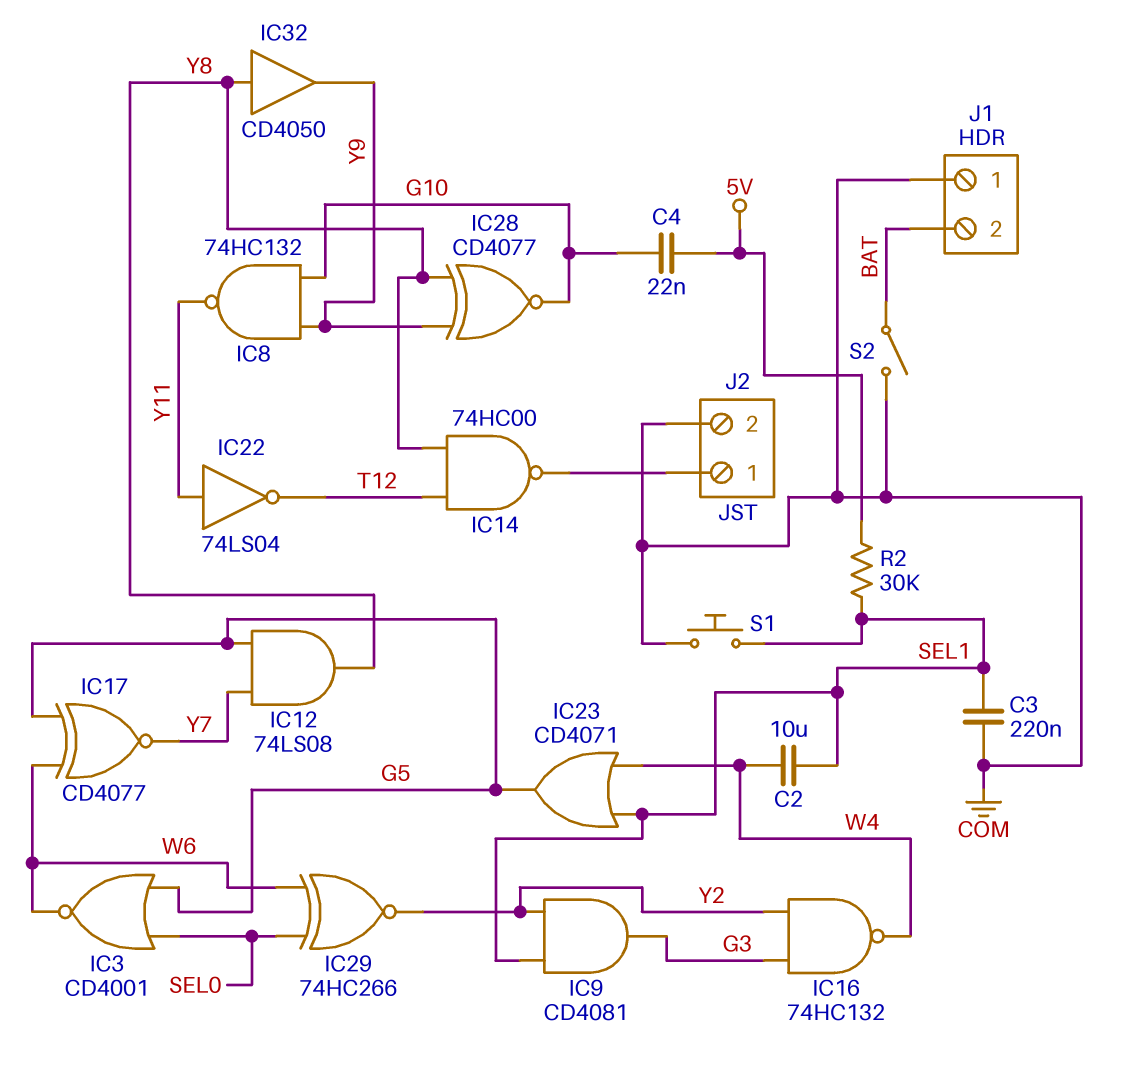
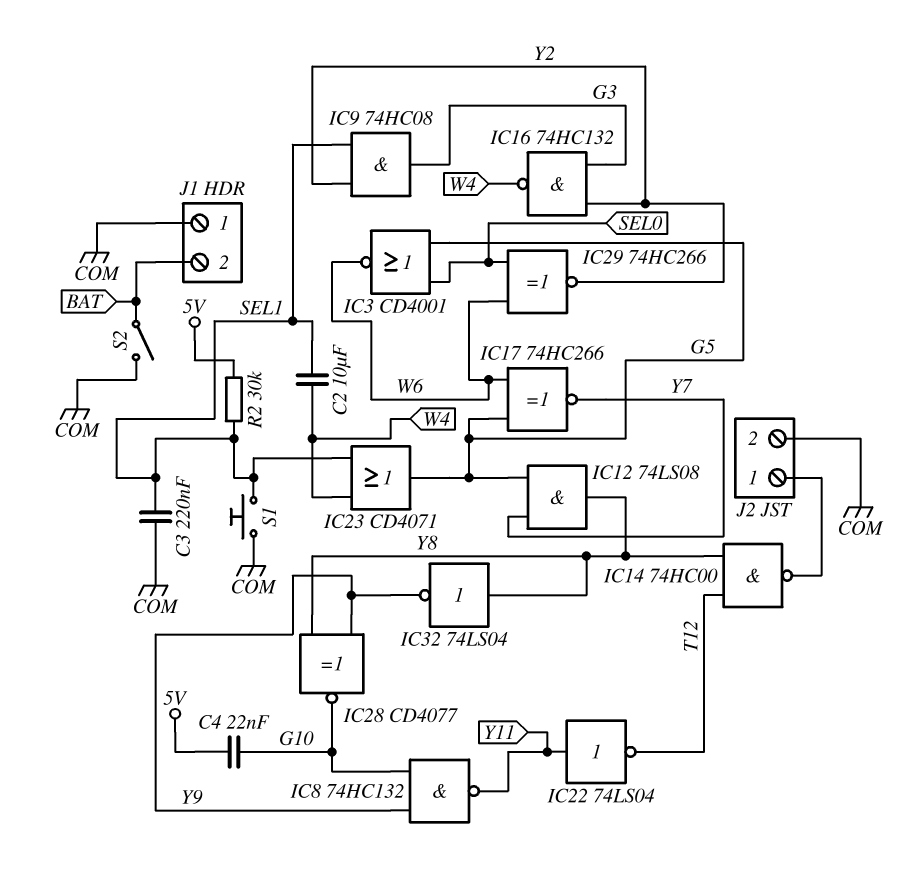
IC9: AND CD4081 (in SEL1, in Y2, out G3) -> AND 74HC08 (in SEL1, in Y2, out G3)
IC17: XNOR CD4077 (in G5, in W6, out Y7) -> XNOR 74HC266 (in G5, in W6, out Y7)
IC32: buffer CD4050 (in Y8, out Y9) -> NOT 74LS04 (in Y8, out Y9)

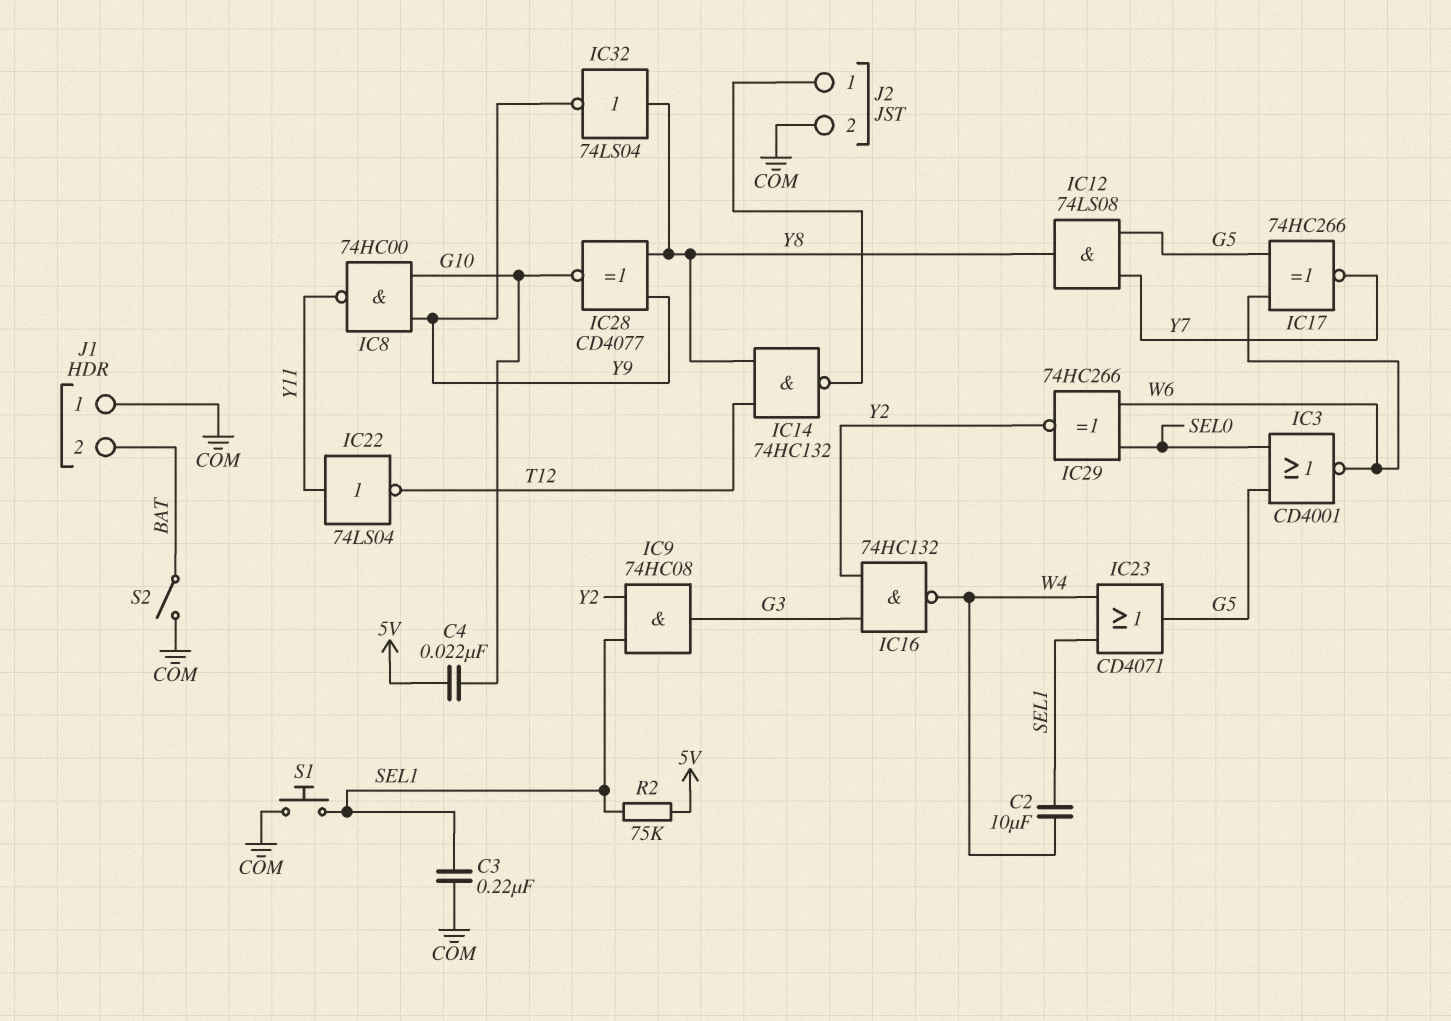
IC8: NAND 74HC132 (in G10, in Y9, out Y11) -> NAND 74HC00 (in G10, in Y9, out Y11)
IC14: NAND 74HC00 (in T12, in Y8, out J2/1) -> NAND 74HC132 (in T12, in Y8, out J2/1)
R2: 30k (5V, SEL1) -> 75k (5V, SEL1)

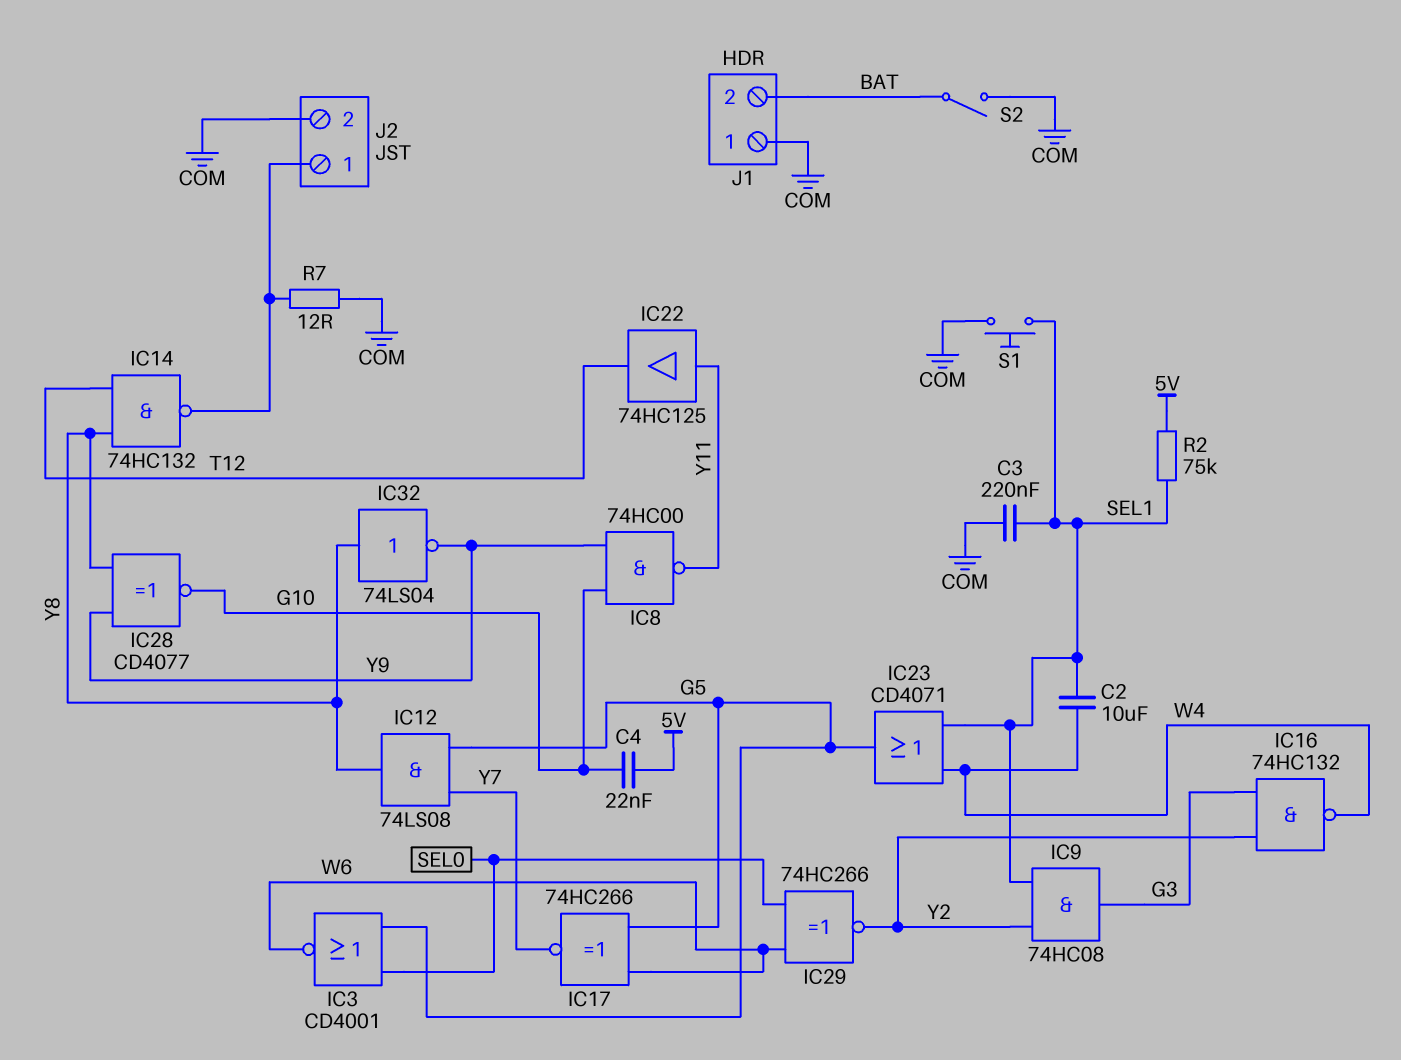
IC22: NOT 74LS04 (in Y11, out T12) -> buffer 74HC125 (in Y11, out T12)
R7: none -> 12 (COM, J2/1)

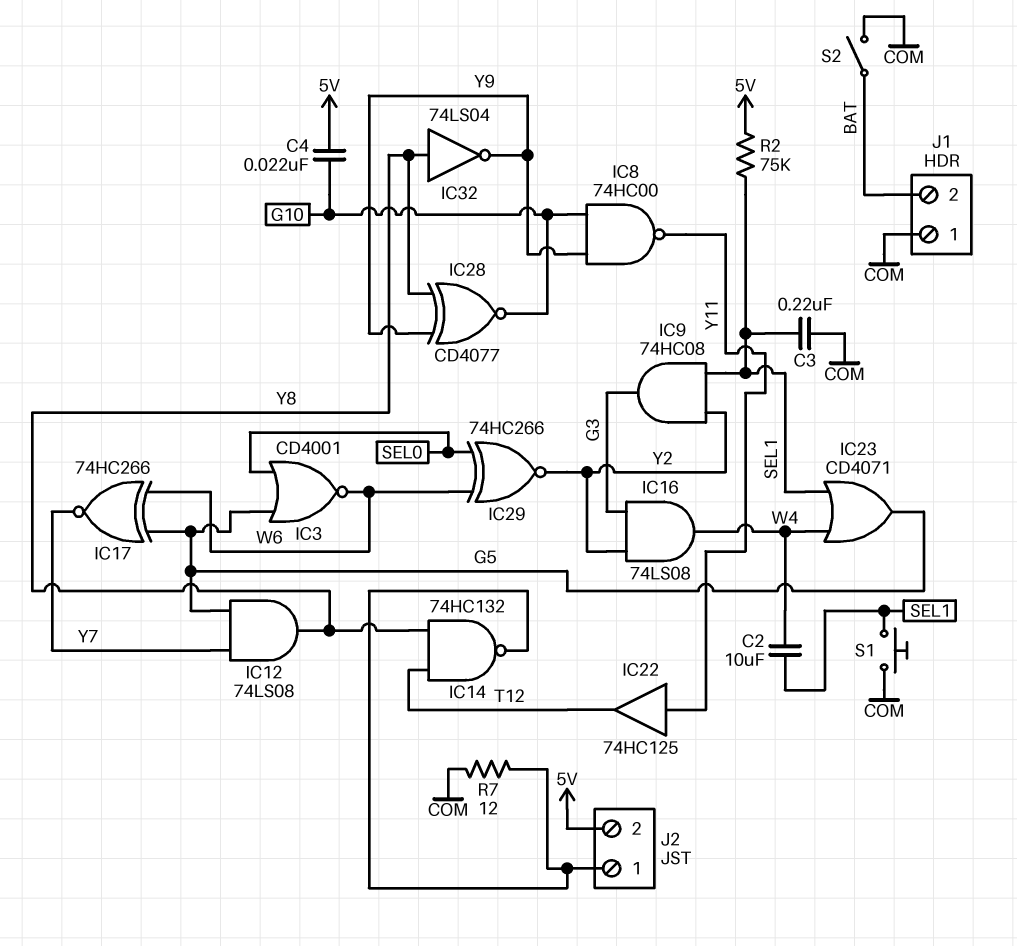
IC16: NAND 74HC132 (in G3, in Y2, out W4) -> AND 74LS08 (in G3, in Y2, out W4)
J2 pin 2: COM -> 5V

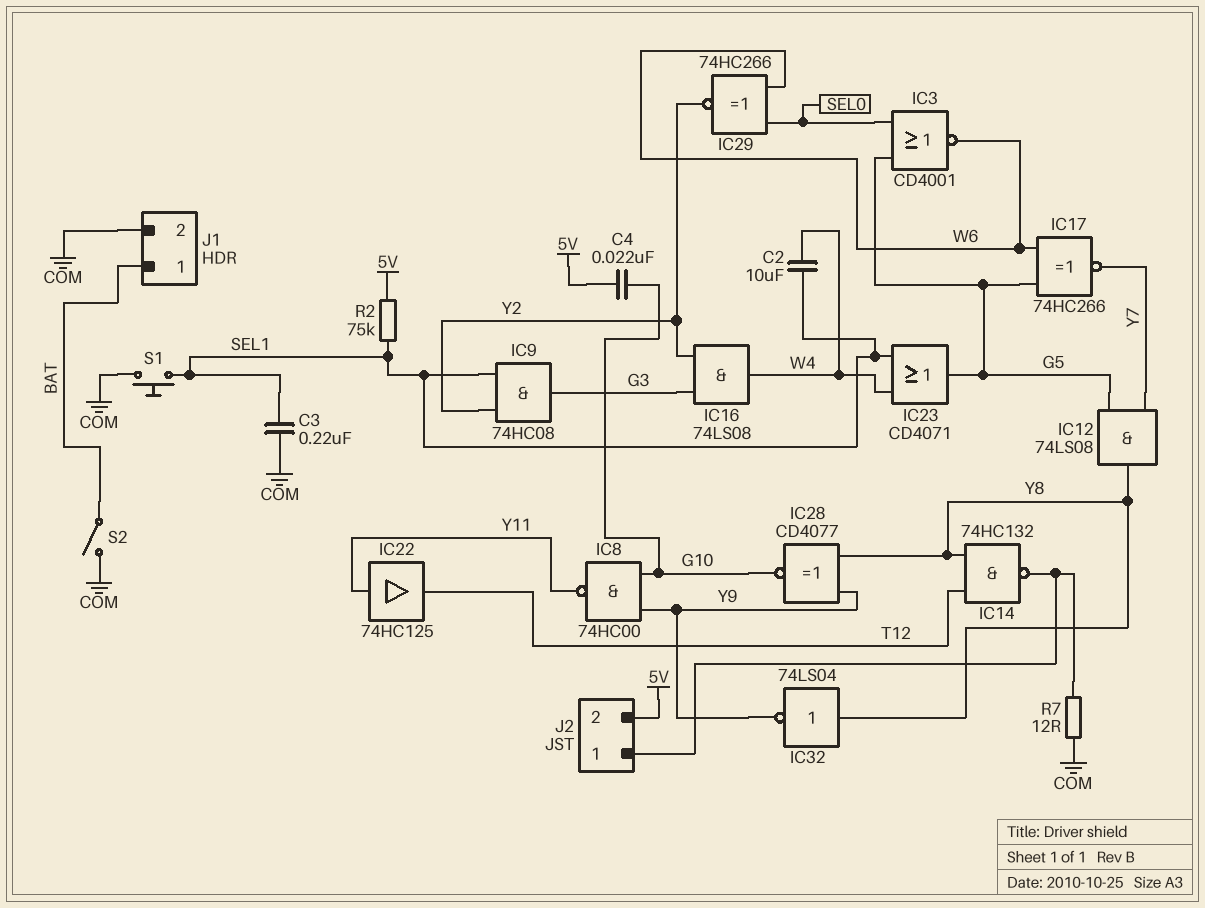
J1 pin 1: COM -> BAT
J1 pin 2: BAT -> COM

